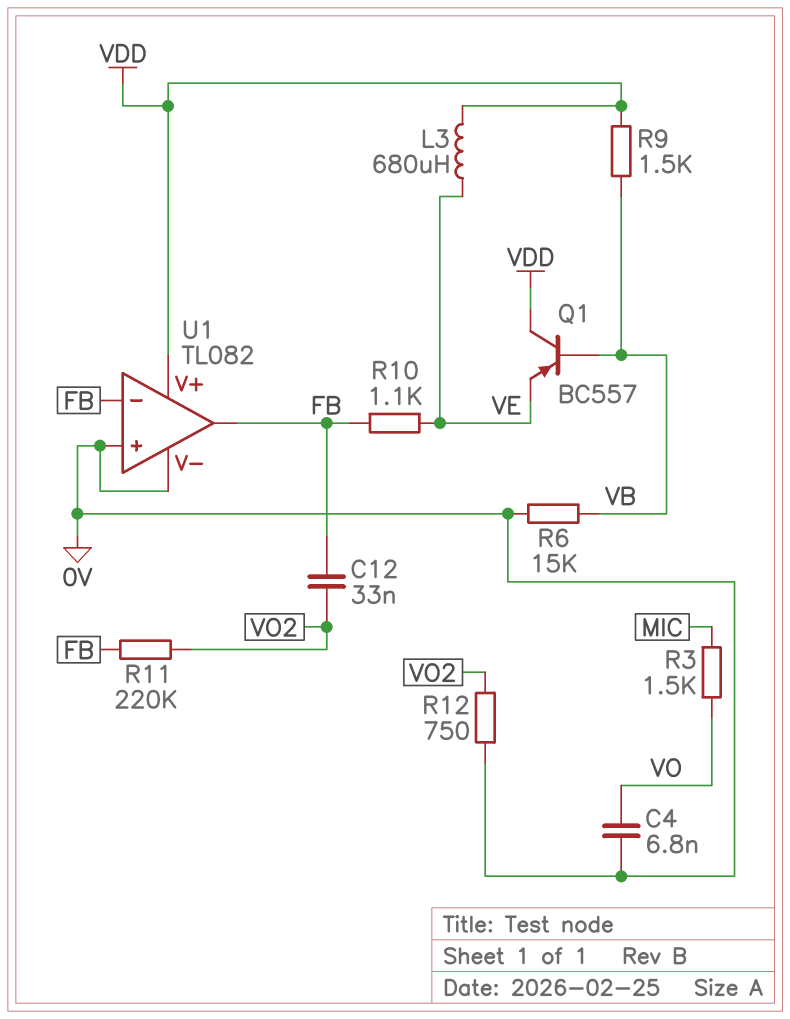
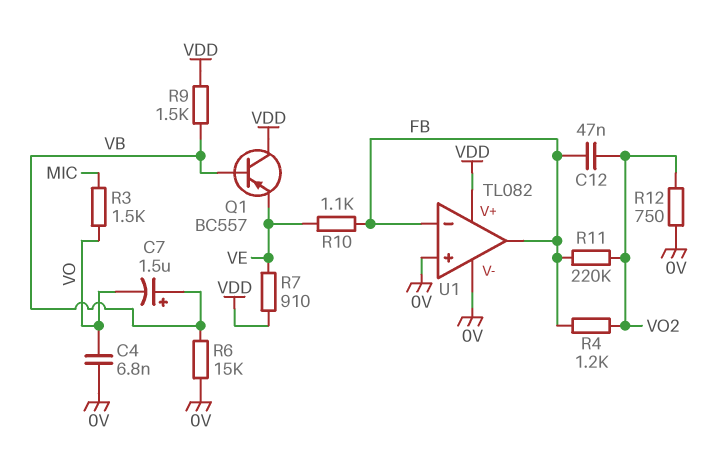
C7: none -> 1.5uF (plus VB, minus VO)
C12: 33nF (FB, VO2) -> 47nF (FB, VO2)
L3: 680uH (VDD, VE) -> none
R4: none -> 1.2k (FB, VO2)
R7: none -> 910 (VDD, VE)

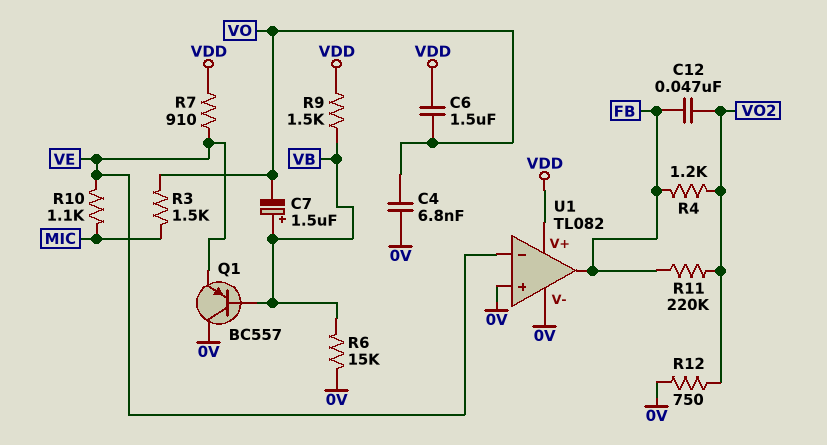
C6: none -> 1.5uF (VDD, VO)
Q1: PNP BC557 (B VB, C VDD, E VE) -> PNP BC557 (B VB, C 0V, E VE)
R10: 1.1k (FB, VE) -> 1.1k (MIC, VE)
U1 pin in-: FB -> VE

